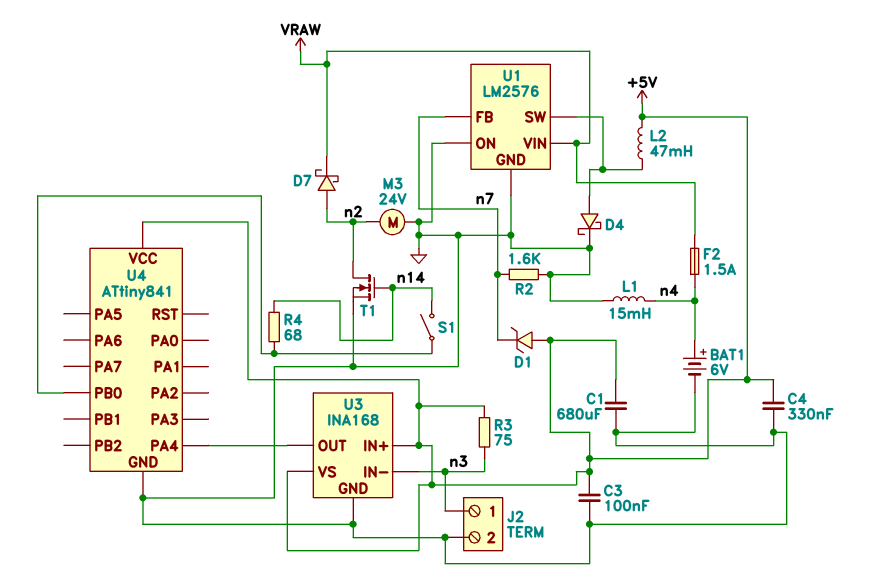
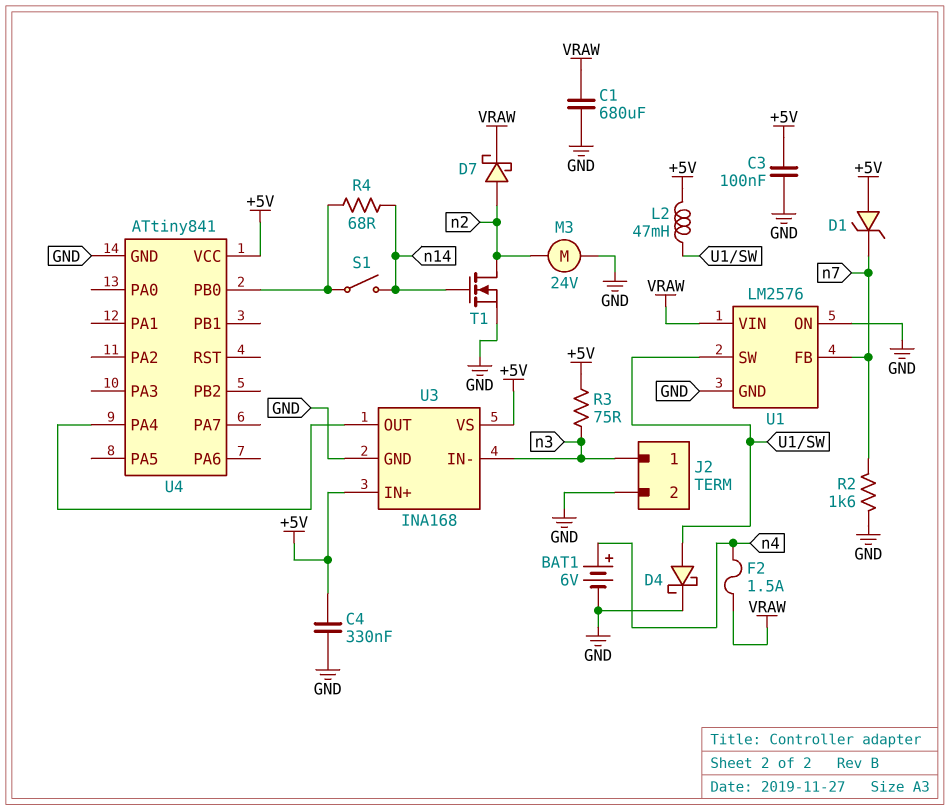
C1: 680uF (+5V, GND) -> 680uF (GND, VRAW)
L1: 15mH (GND, n4) -> none

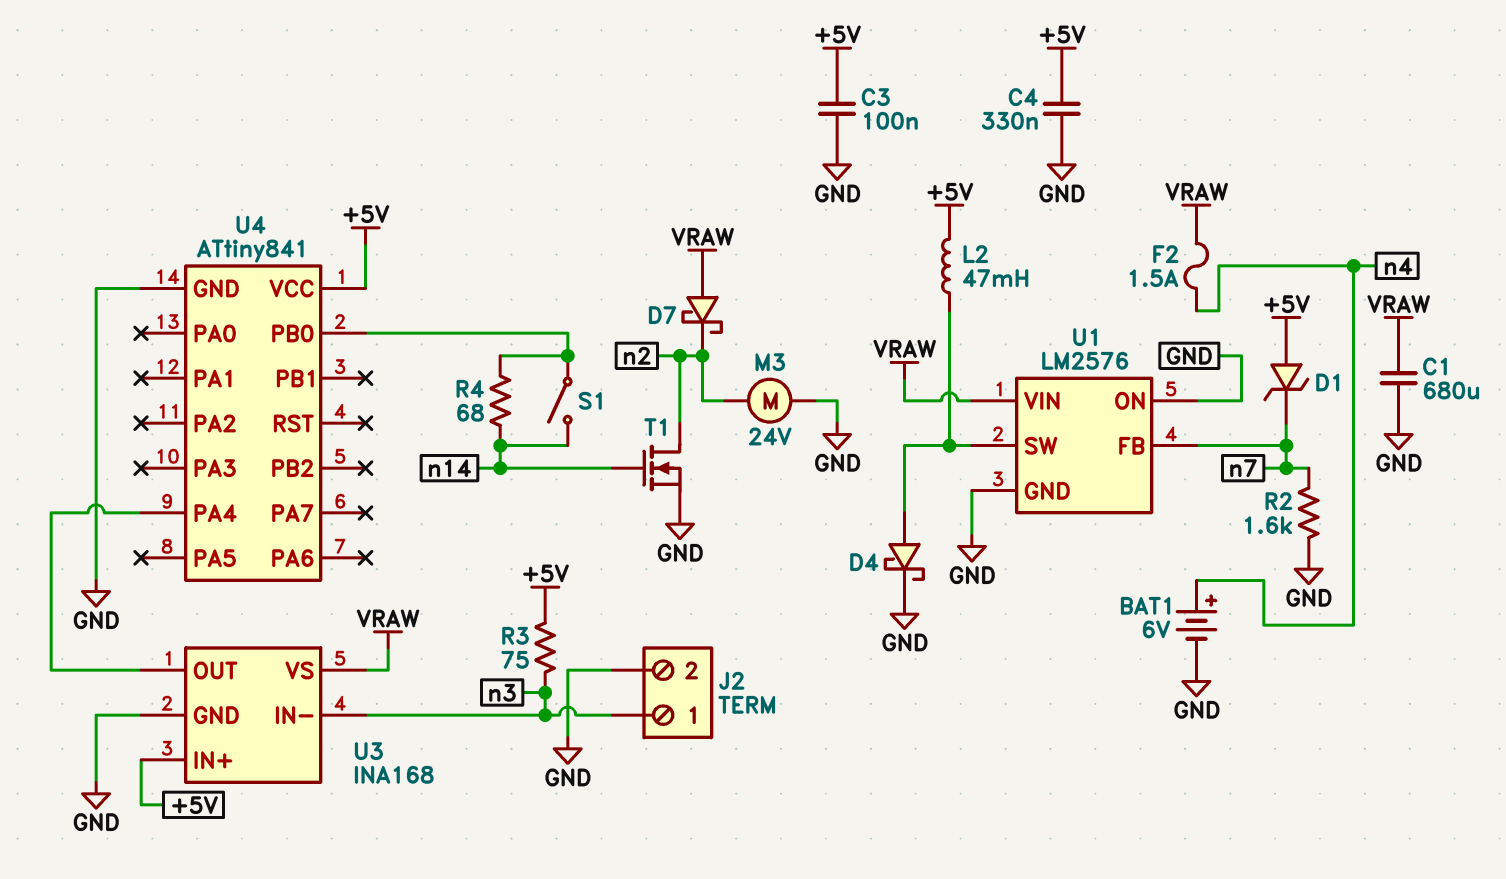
D7: schottky (A n2, K VRAW) -> schottky (A VRAW, K n2)
U3 pin VS: +5V -> VRAW

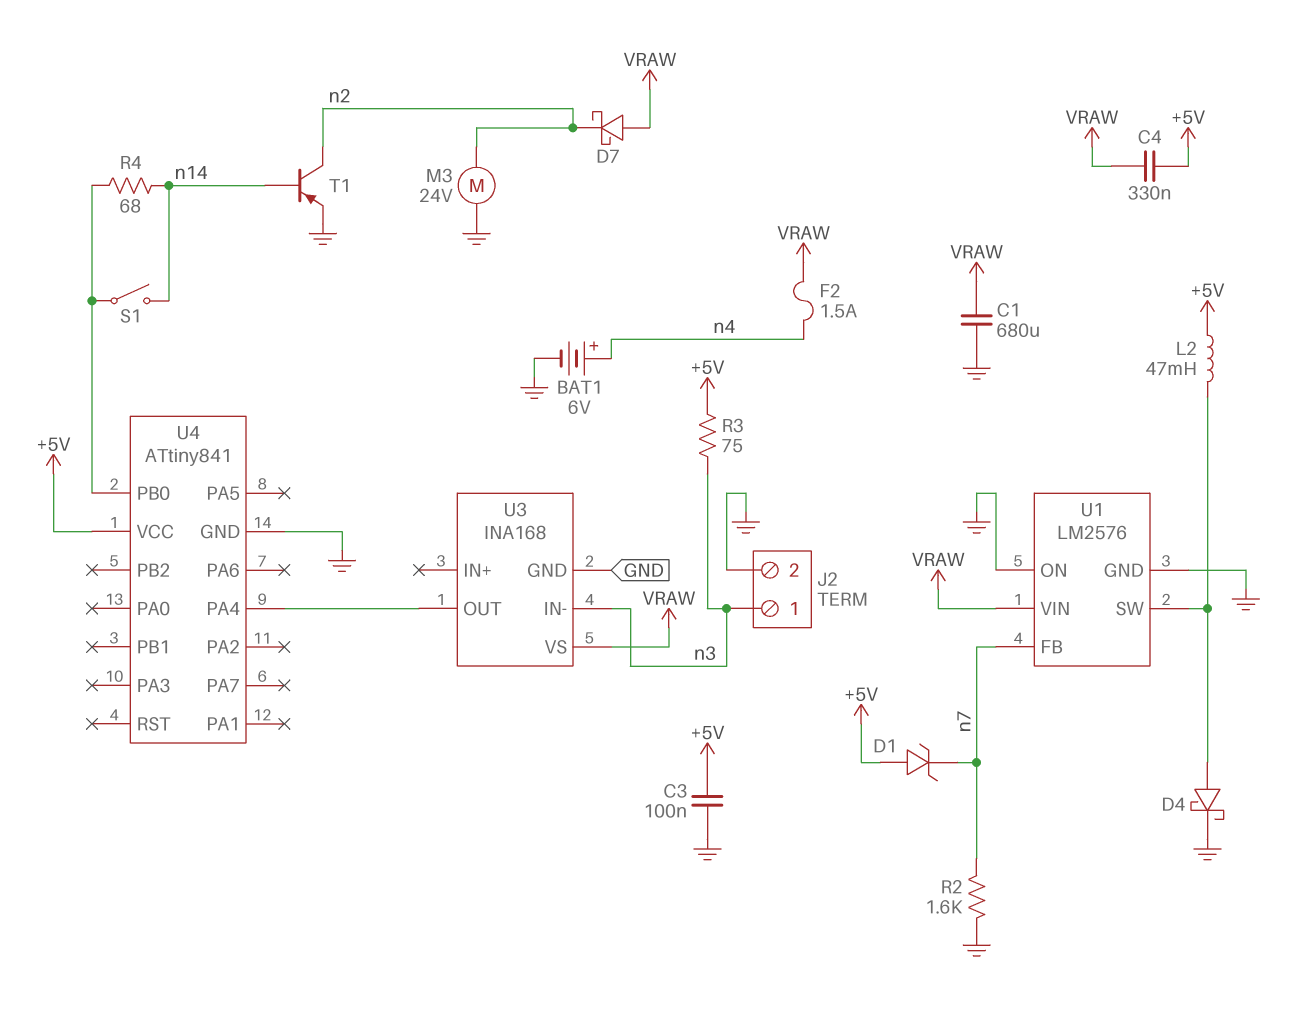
C4: 330nF (+5V, GND) -> 330nF (+5V, VRAW)
T1: NMOS (G n14, D n2, S GND) -> PNP (B n14, C n2, E GND)
U3 pin IN+: +5V -> none

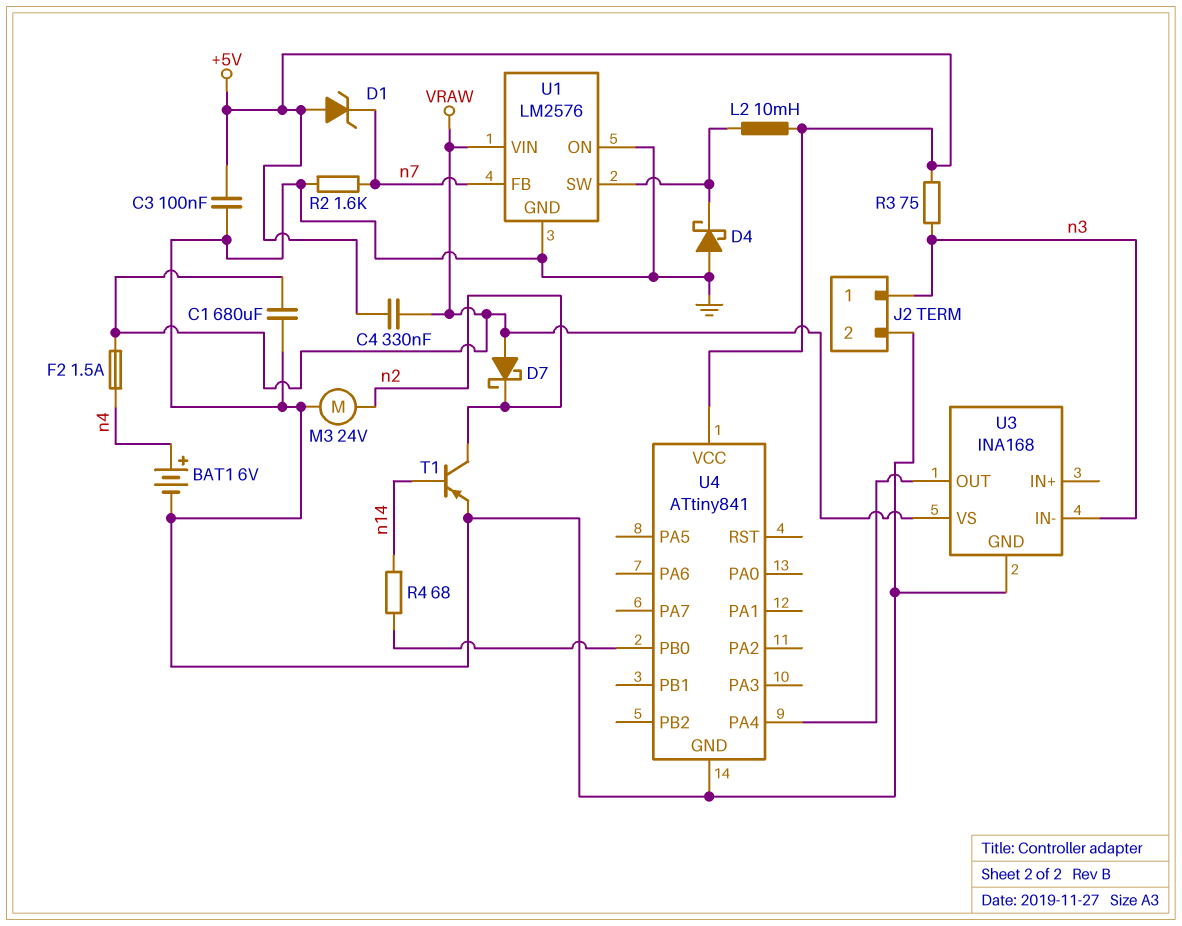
D4: schottky (A U1/SW, K GND) -> schottky (A GND, K U1/SW)
L2: 47mH (+5V, U1/SW) -> 10mH (+5V, U1/SW)
S1: switch (U4/PB0, n14) -> none

